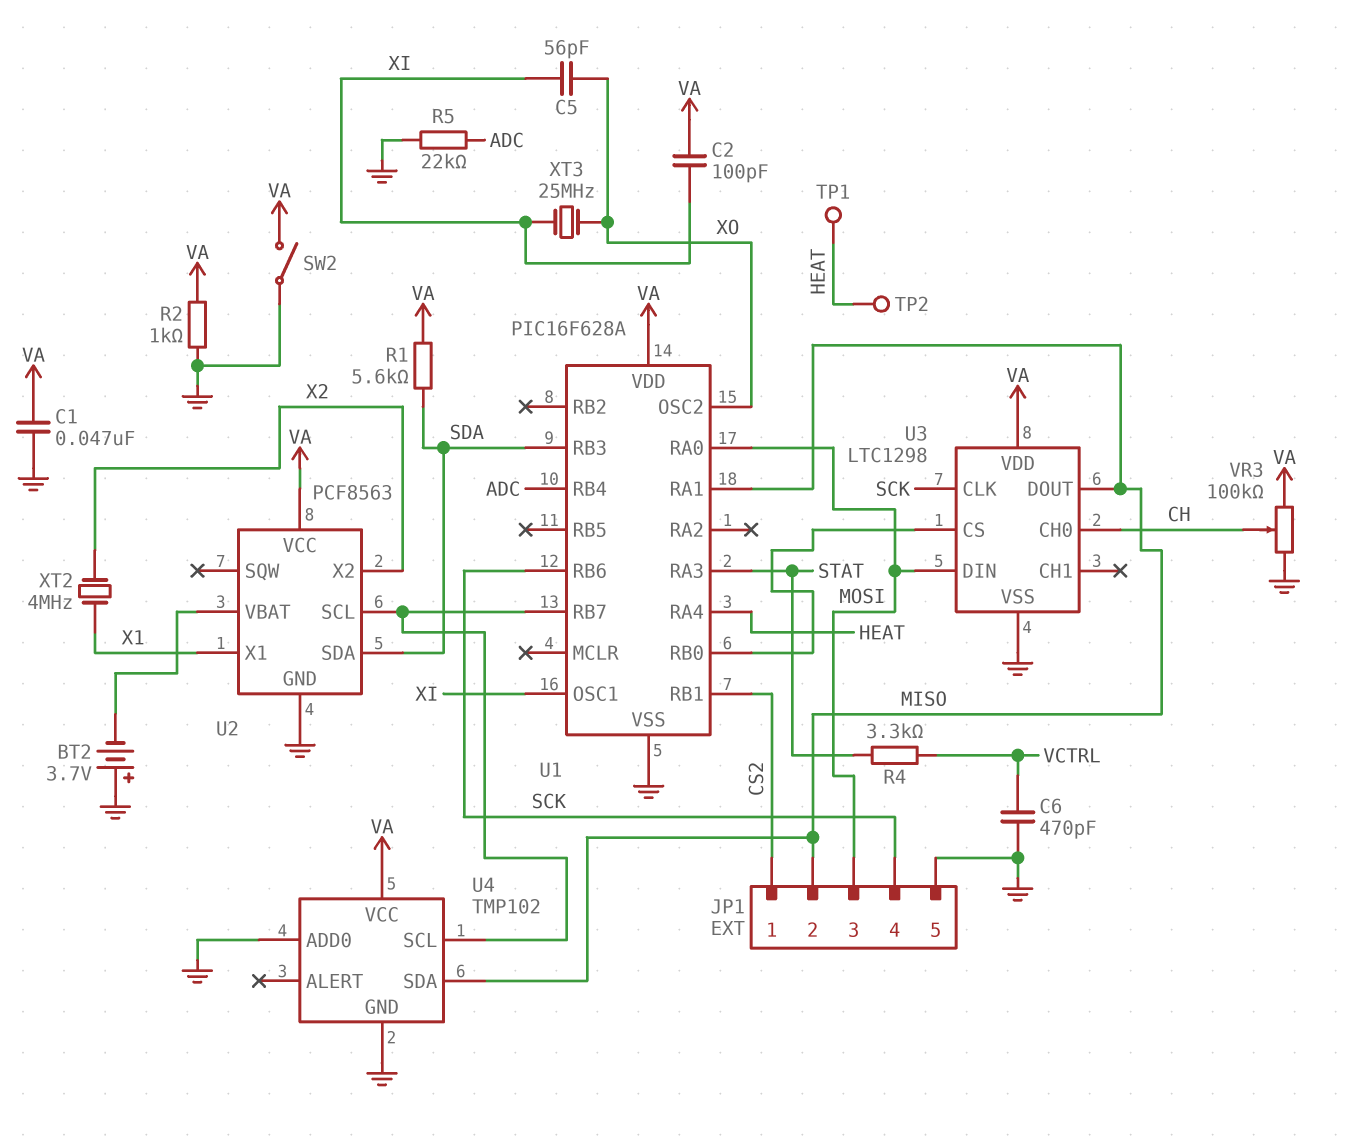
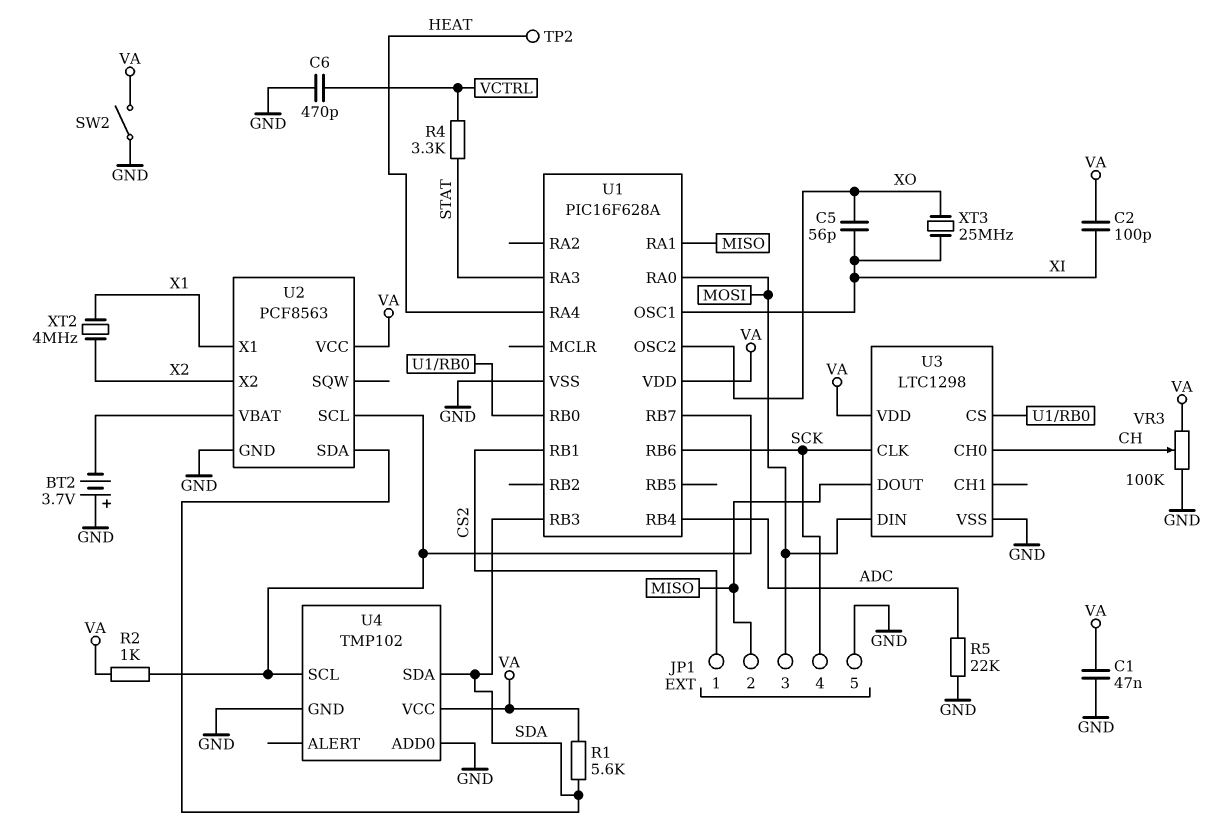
R2: 1k (GND, VA) -> 1k (U1/RB7, VA)
TP1: test point (HEAT) -> none
U4 pin SDA: MISO -> SDA

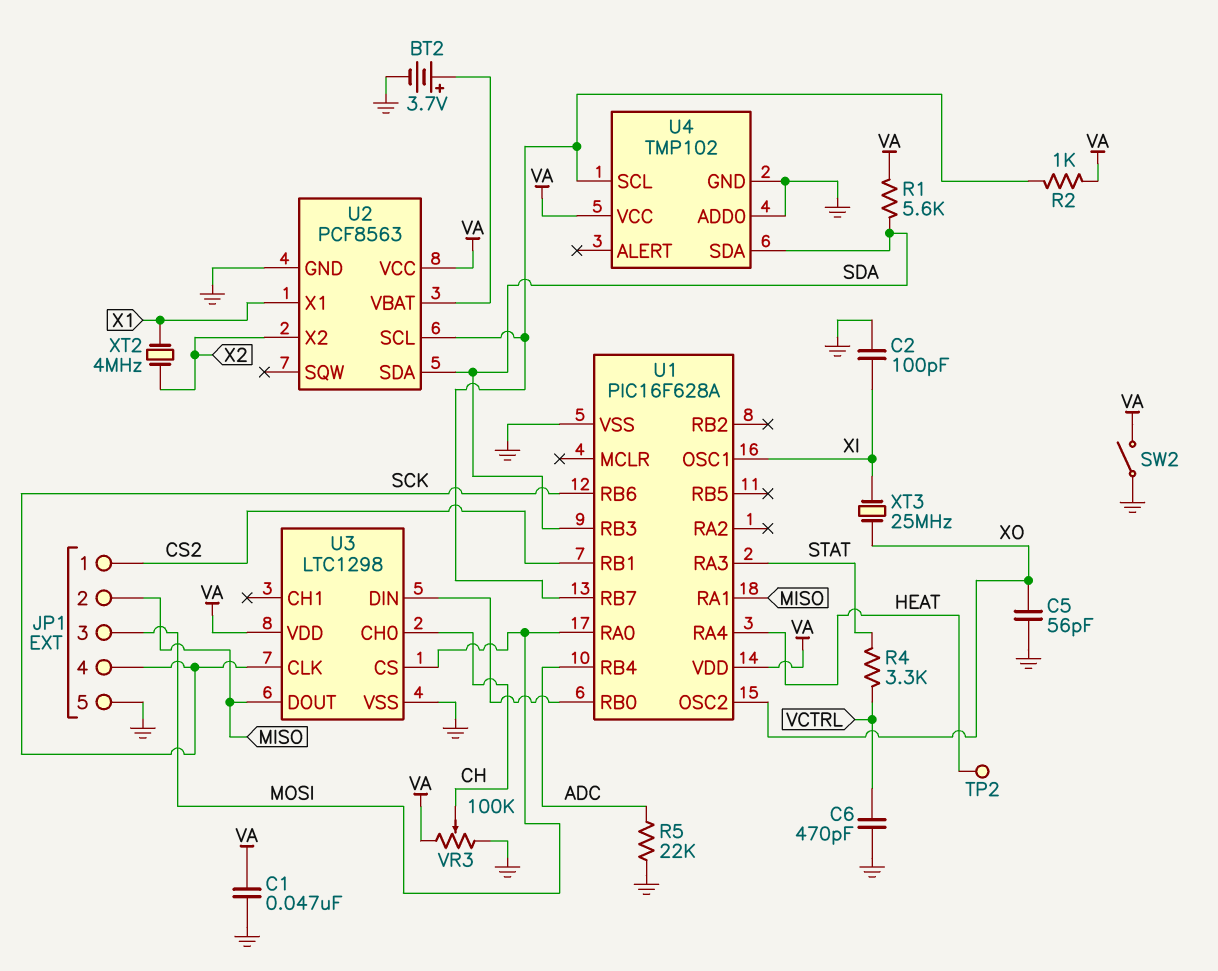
BT2: 3.7V (plus GND, minus U2/VBAT) -> 3.7V (plus U2/VBAT, minus GND)
C2: 100pF (VA, XI) -> 100pF (GND, XI)
C5: 56pF (XI, XO) -> 56pF (GND, XO)
U3 pin CS: U1/RB0 -> MOSI
U3 pin DIN: MOSI -> U1/RB0

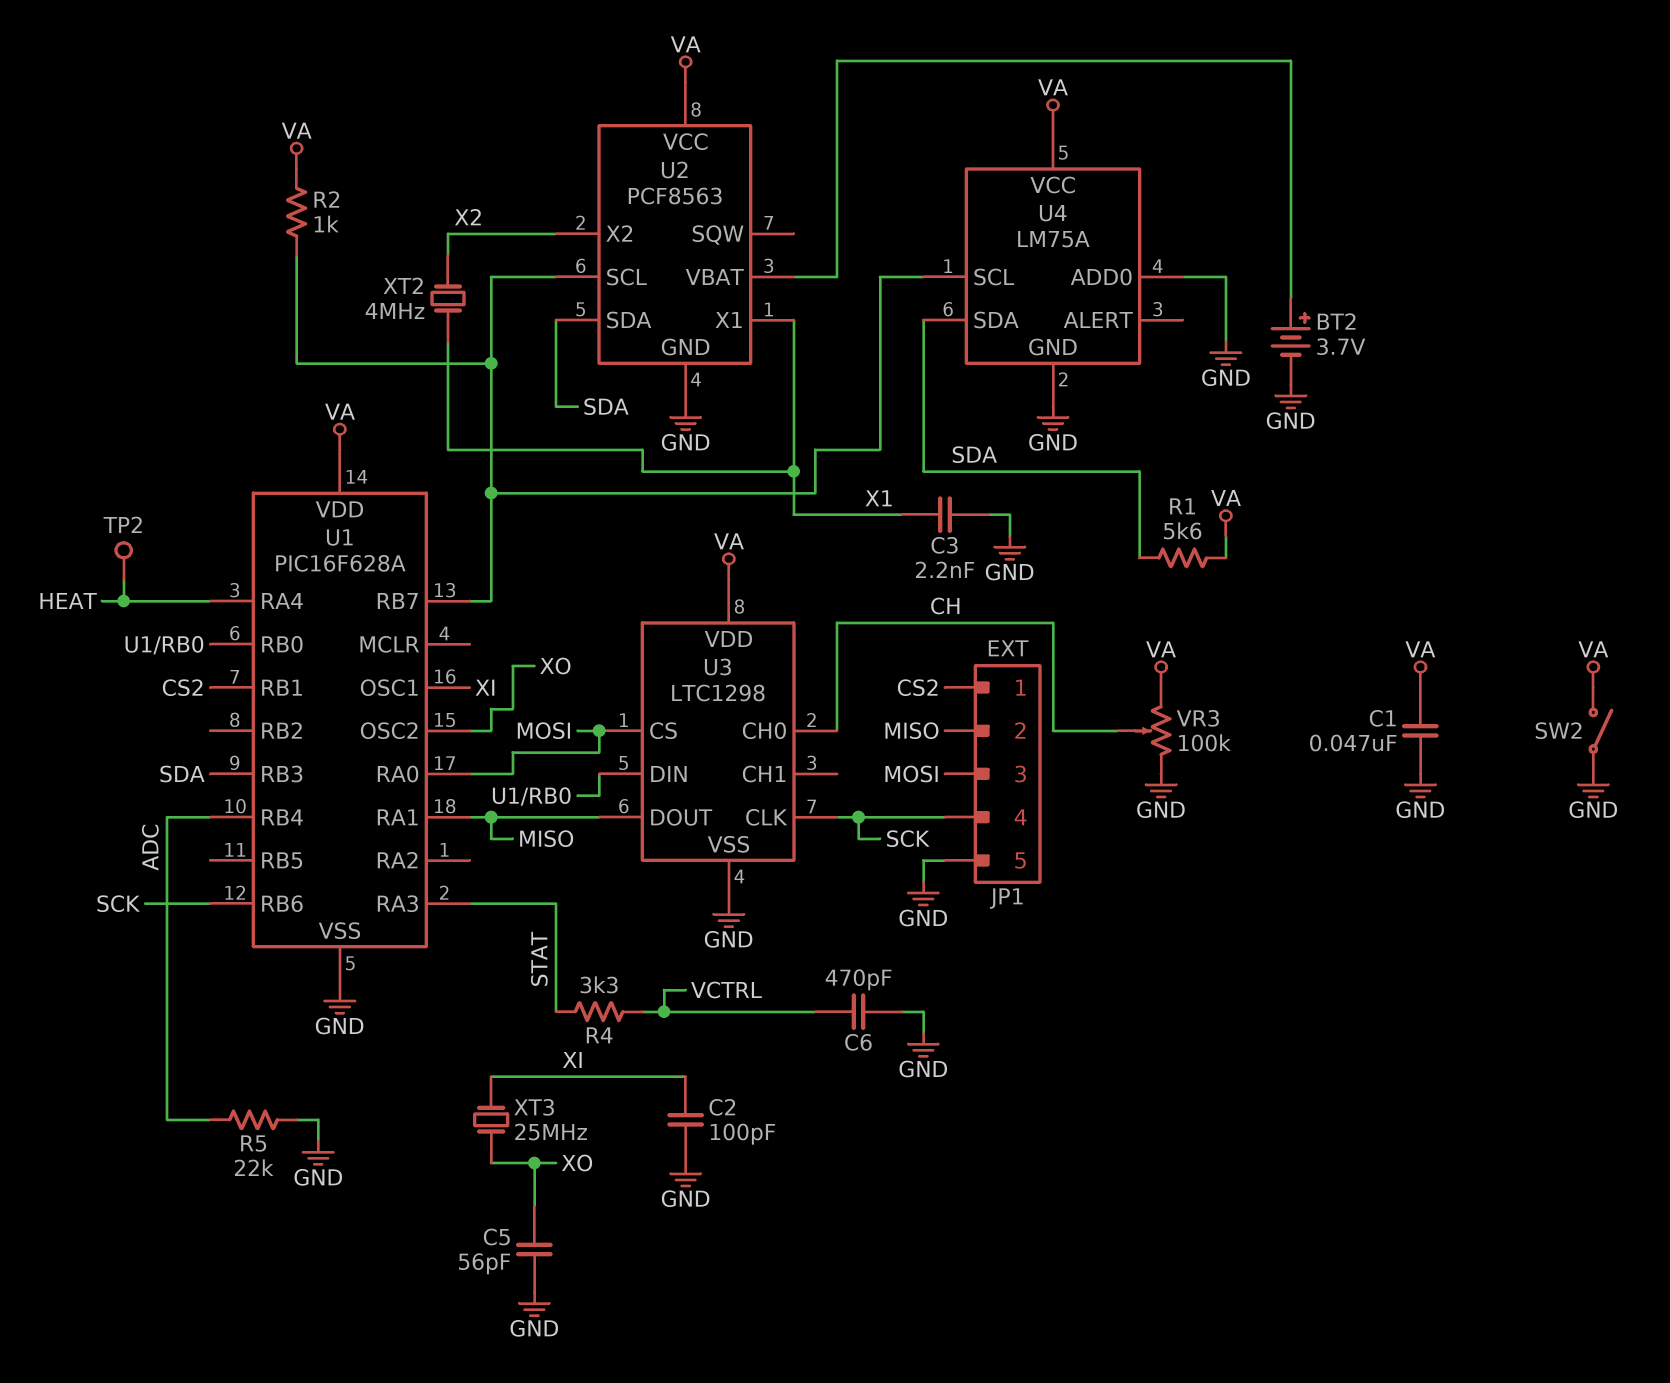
C3: none -> 2.2nF (GND, X1)
U4: TMP102 -> LM75A

